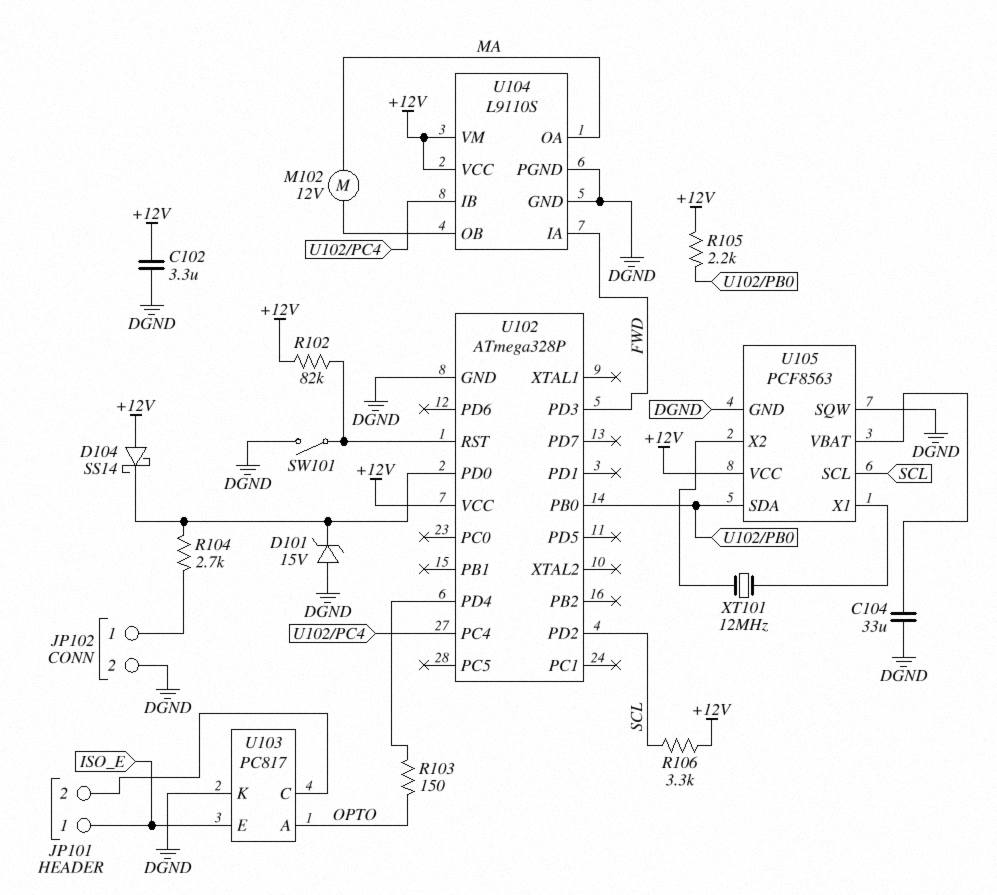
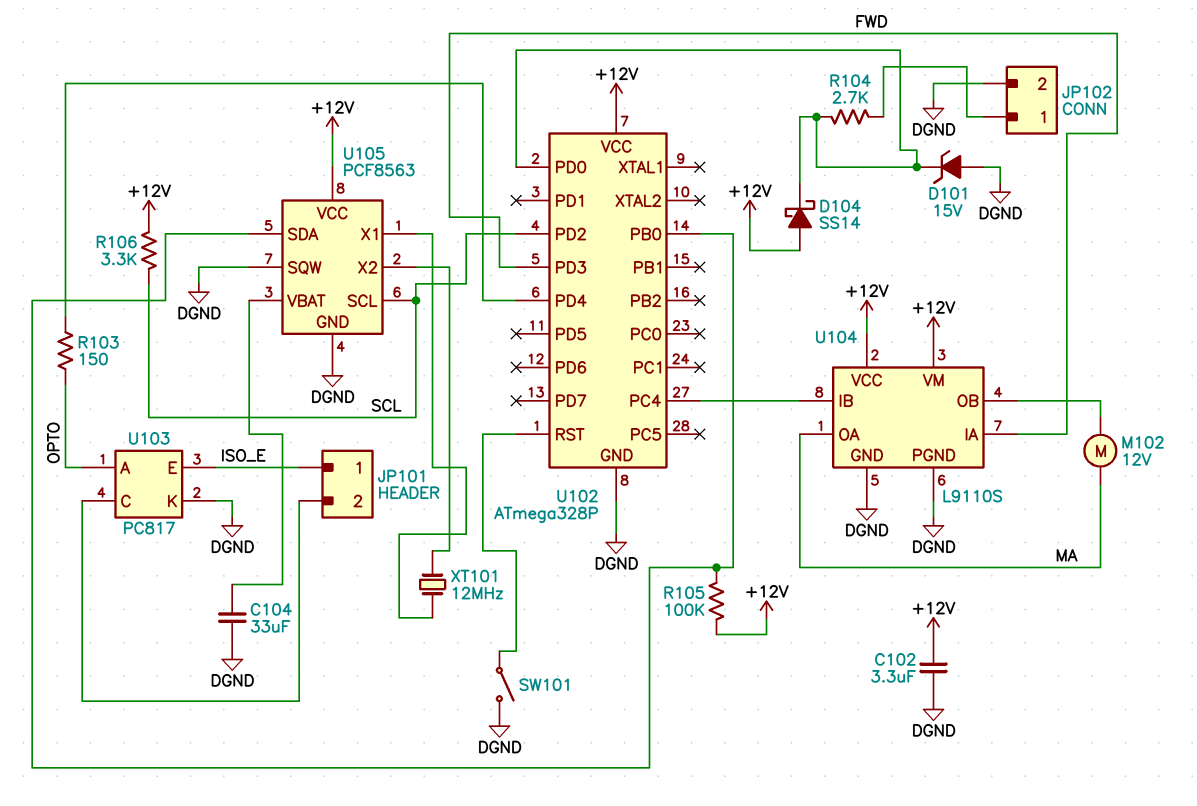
R102: 82k (+12V, U102/RST) -> none
R105: 2.2k (+12V, U102/PB0) -> 100k (+12V, U102/PB0)

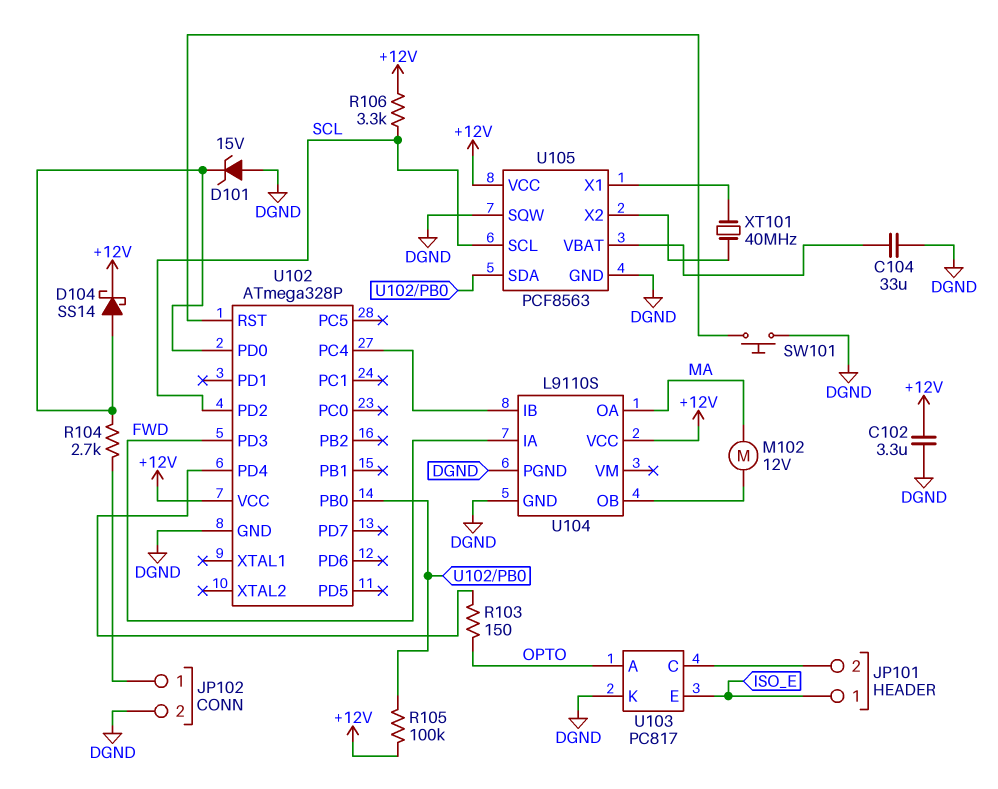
D104: schottky SS14 (A +12V, K U102/PD0) -> schottky SS14 (A U102/PD0, K +12V)
SW101: switch (DGND, U102/RST) -> button (DGND, U102/RST)
U104 pin VM: +12V -> none
XT101: 12MHz (U105/X1, U105/X2) -> 40MHz (U105/X1, U105/X2)

